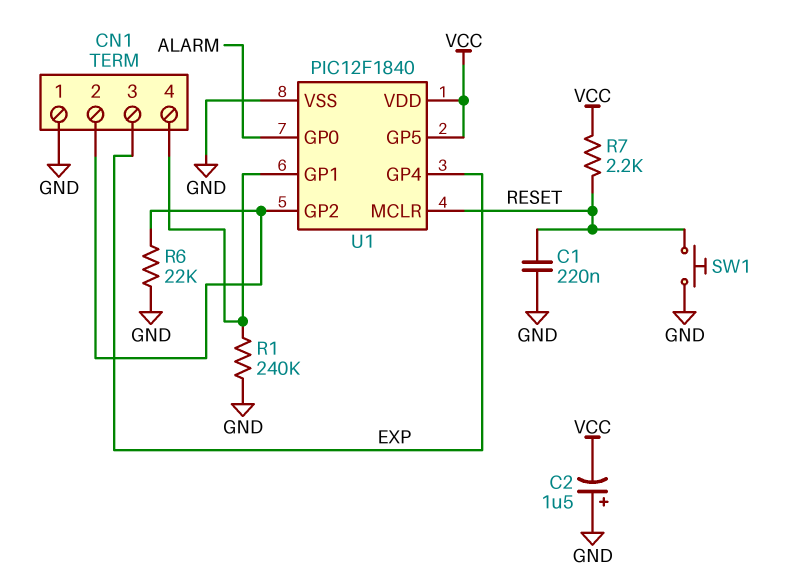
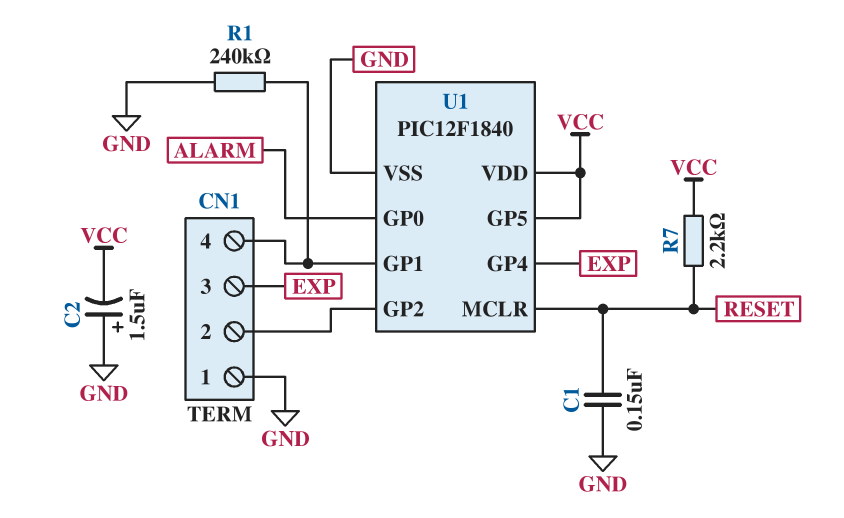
C1: 220nF (GND, RESET) -> 150nF (GND, RESET)
R6: 22k (CN1/2, GND) -> none
SW1: button (GND, RESET) -> none

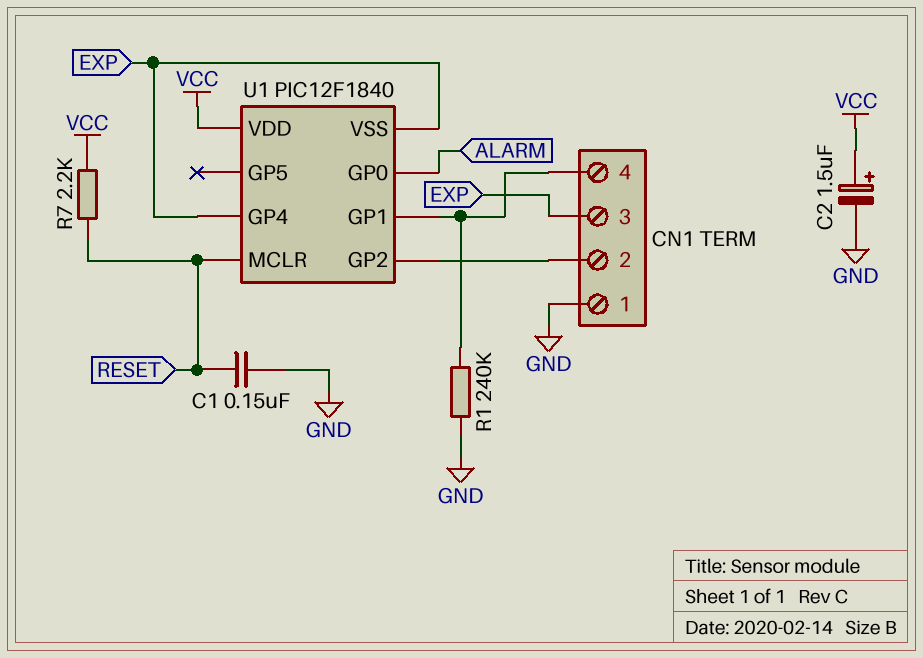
C2: 1.5uF (plus GND, minus VCC) -> 1.5uF (plus VCC, minus GND)
U1 pin GP5: VCC -> none
U1 pin VSS: GND -> EXP

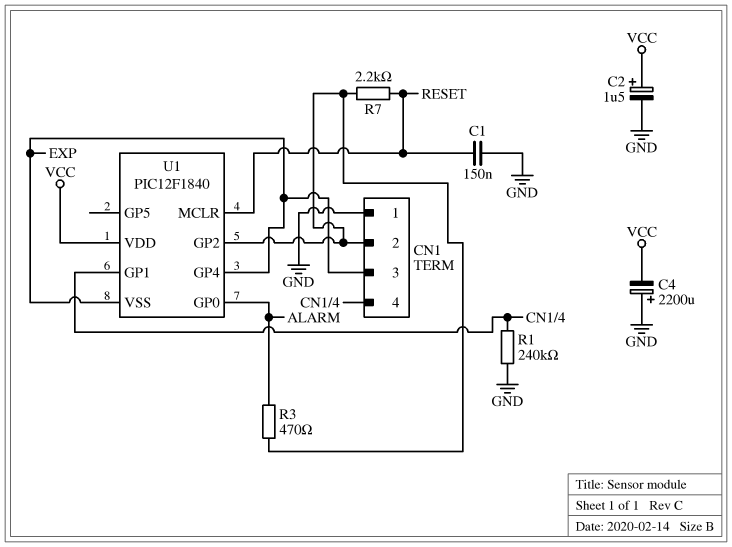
C4: none -> 2200uF (plus GND, minus VCC)
R3: none -> 470 (ALARM, CN1/2)
R7: 2.2k (RESET, VCC) -> 2.2k (CN1/2, RESET)

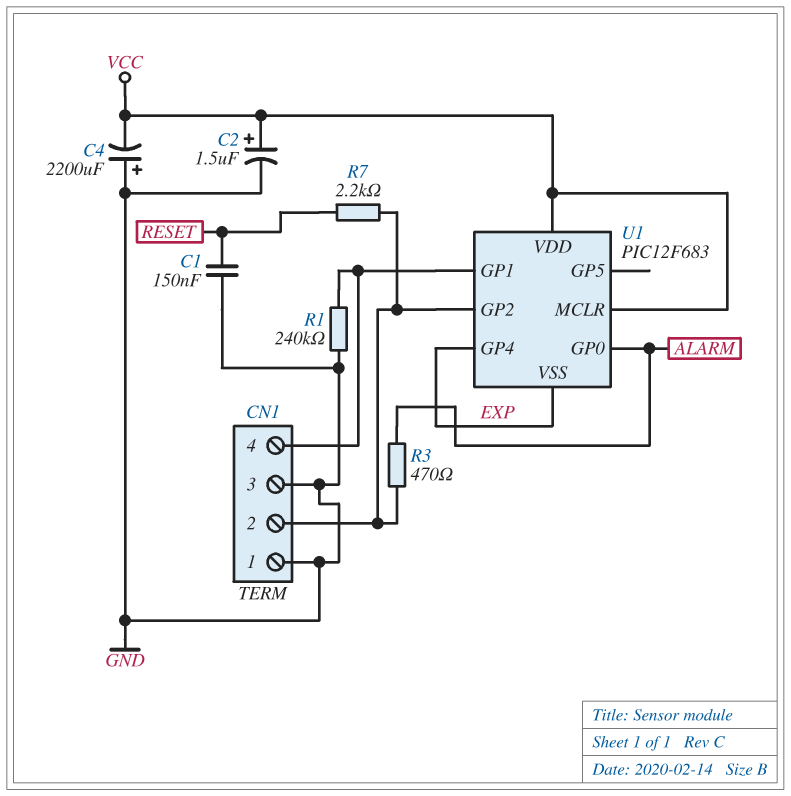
CN1 pin 3: EXP -> GND
U1: PIC12F1840 -> PIC12F683
U1 pin MCLR: RESET -> VCC

